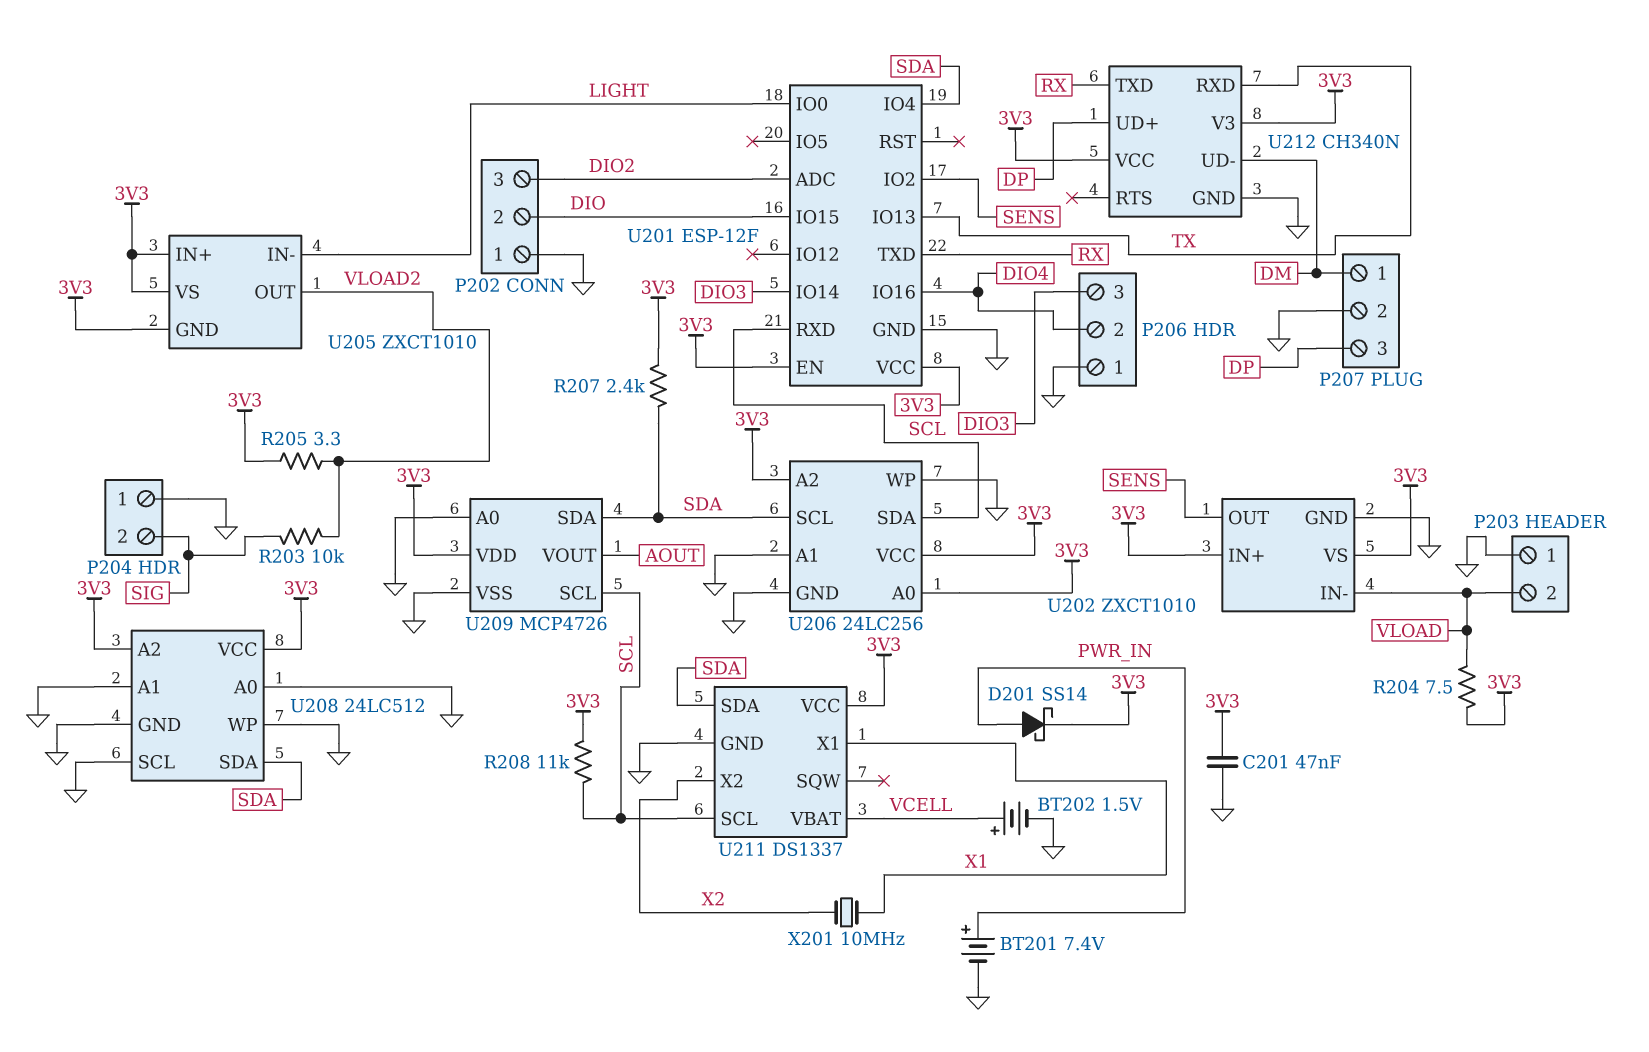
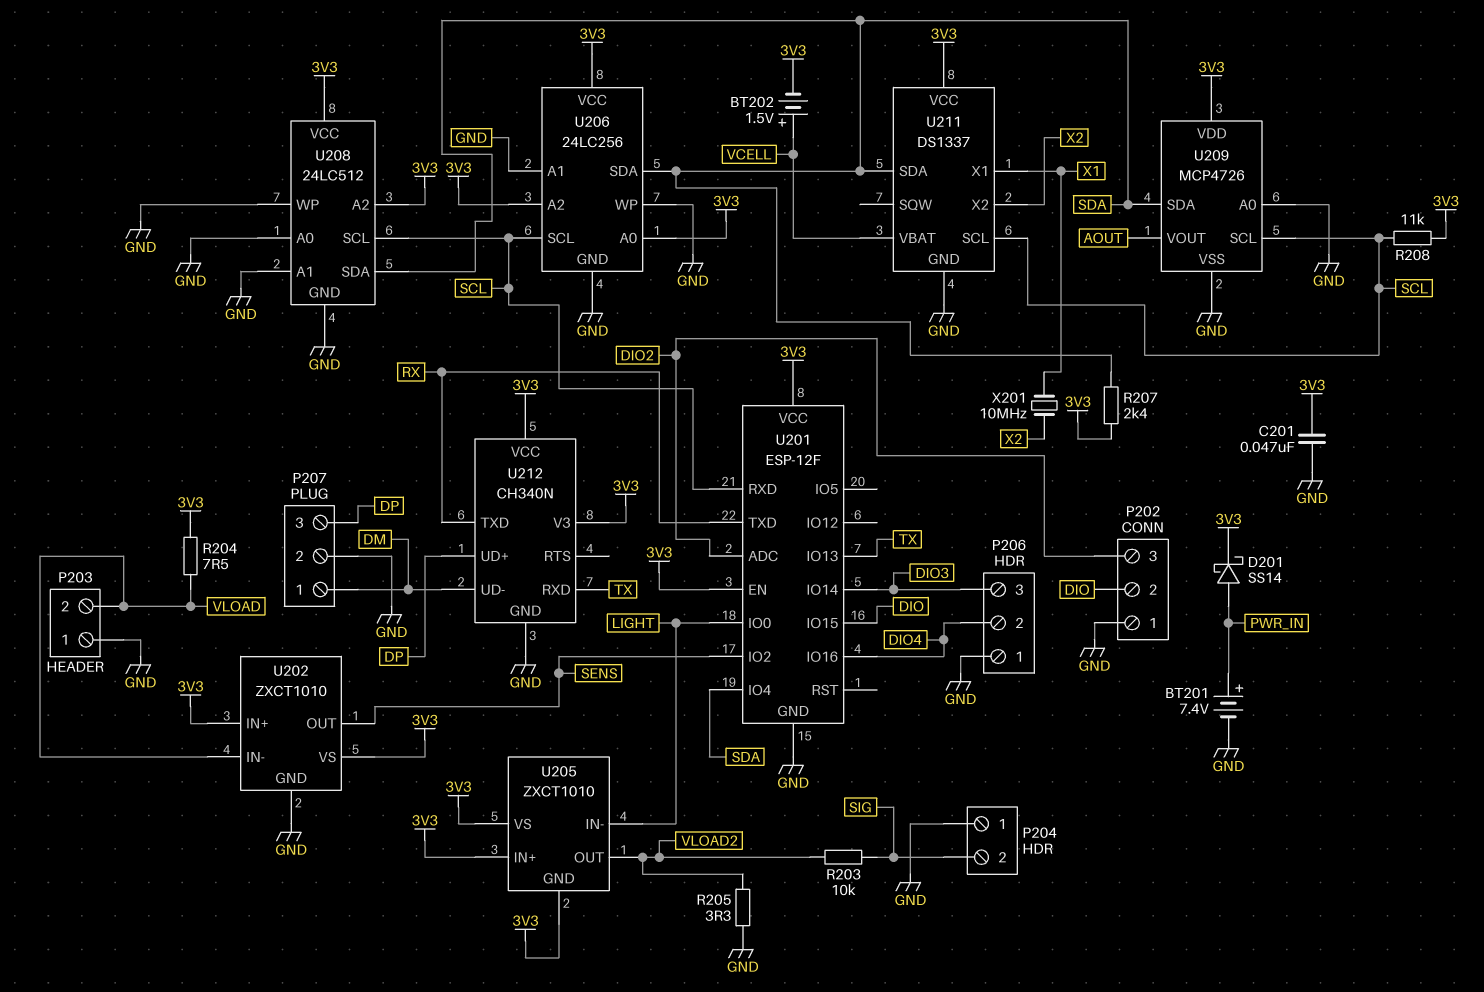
BT202: 1.5V (plus VCELL, minus GND) -> 1.5V (plus VCELL, minus 3V3)
R205: 3.3 (3V3, VLOAD2) -> 3.3 (GND, VLOAD2)
U206 pin SCL: SDA -> SCL
U206 pin SDA: SCL -> SDA
U208 pin SCL: GND -> SCL

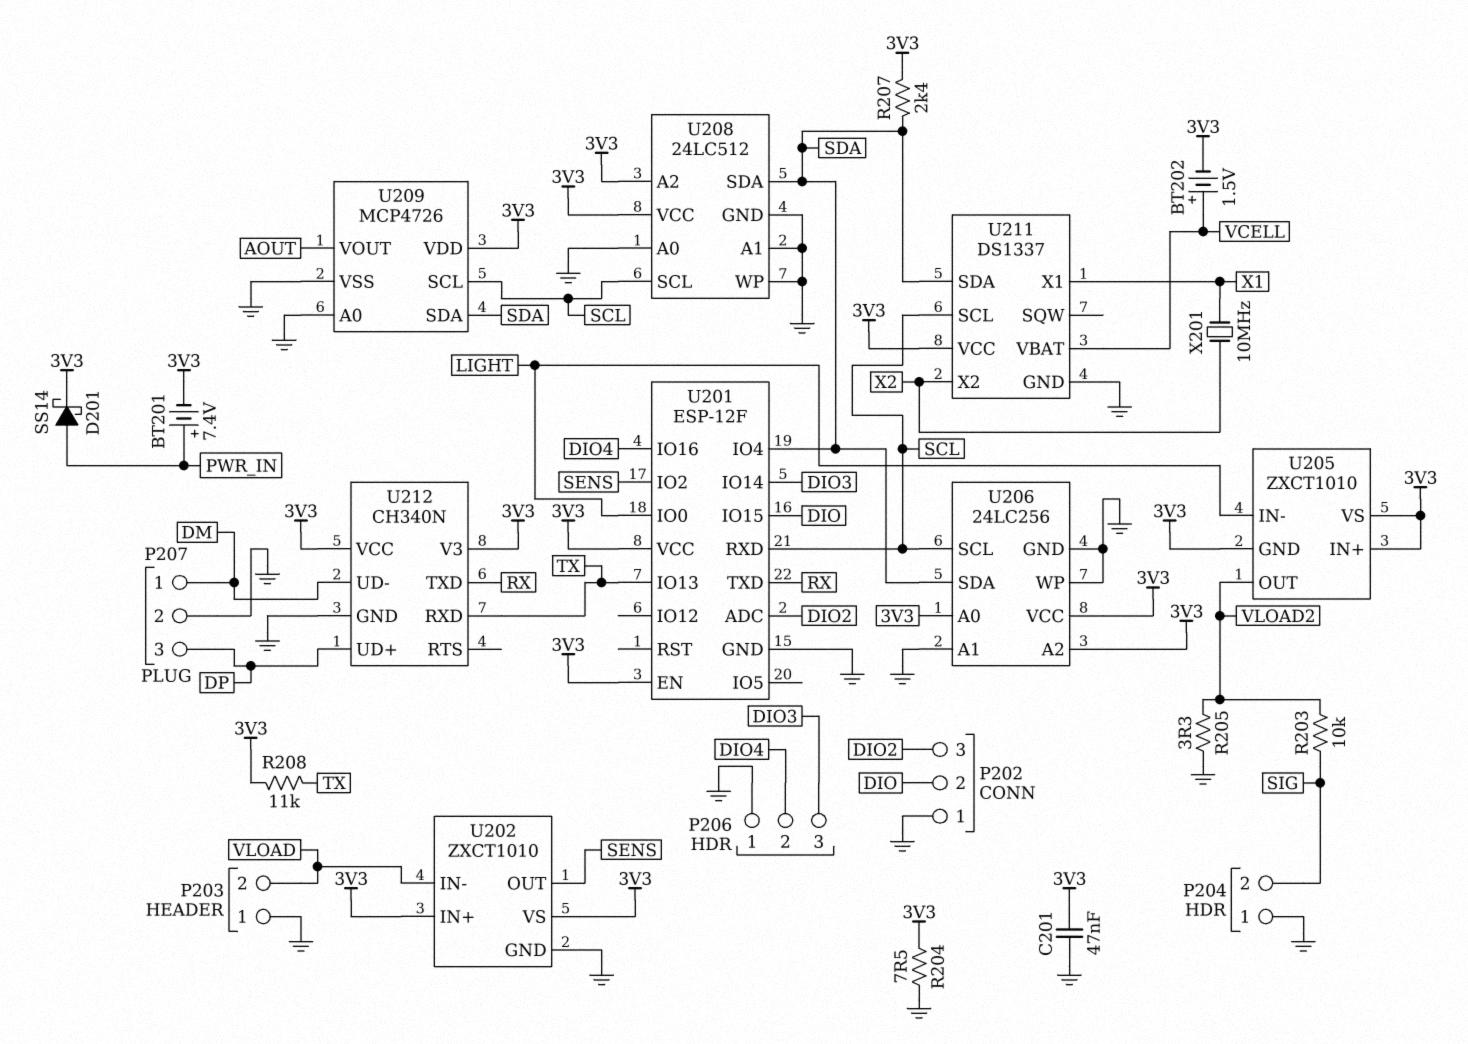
BT201: 7.4V (plus PWR_IN, minus GND) -> 7.4V (plus PWR_IN, minus 3V3)
R204: 7.5 (3V3, VLOAD) -> 7.5 (3V3, GND)
R208: 11k (3V3, SCL) -> 11k (3V3, TX)

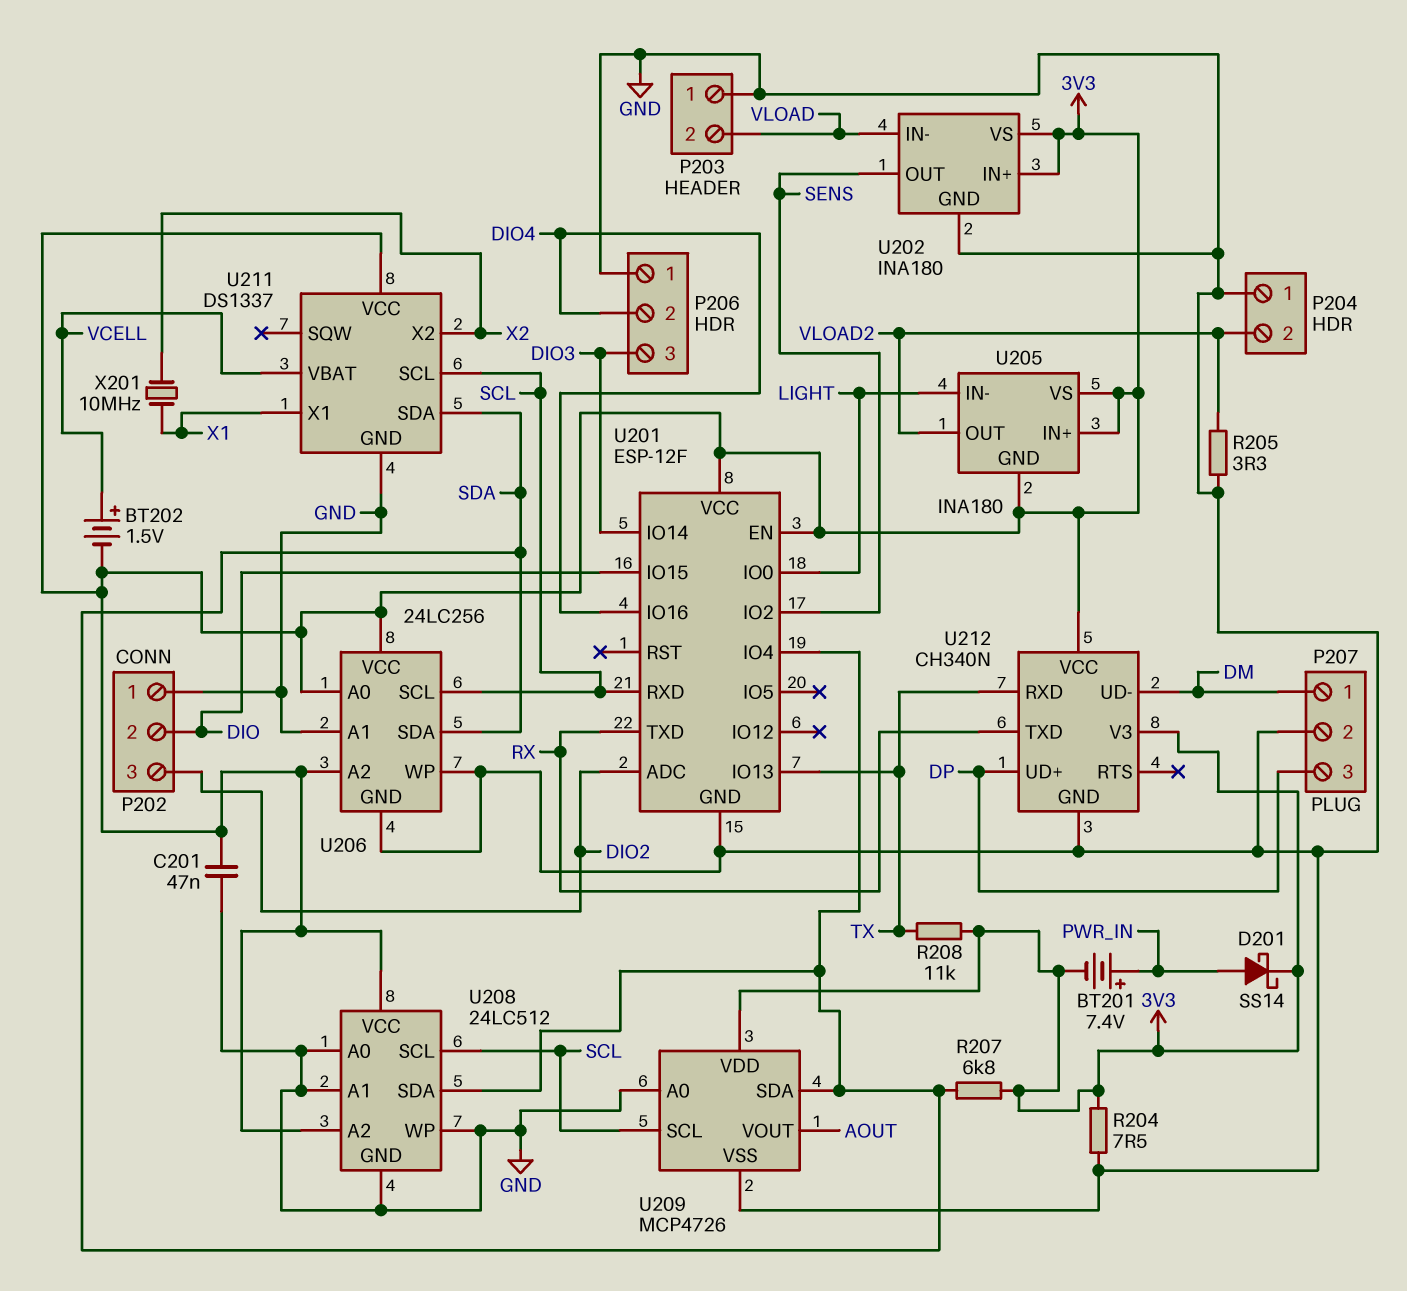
P204 pin 2: SIG -> VLOAD2
R203: 10k (SIG, VLOAD2) -> none
R207: 2.4k (3V3, SDA) -> 6.8k (3V3, SDA)
U202: ZXCT1010 -> INA180
U205: ZXCT1010 -> INA180

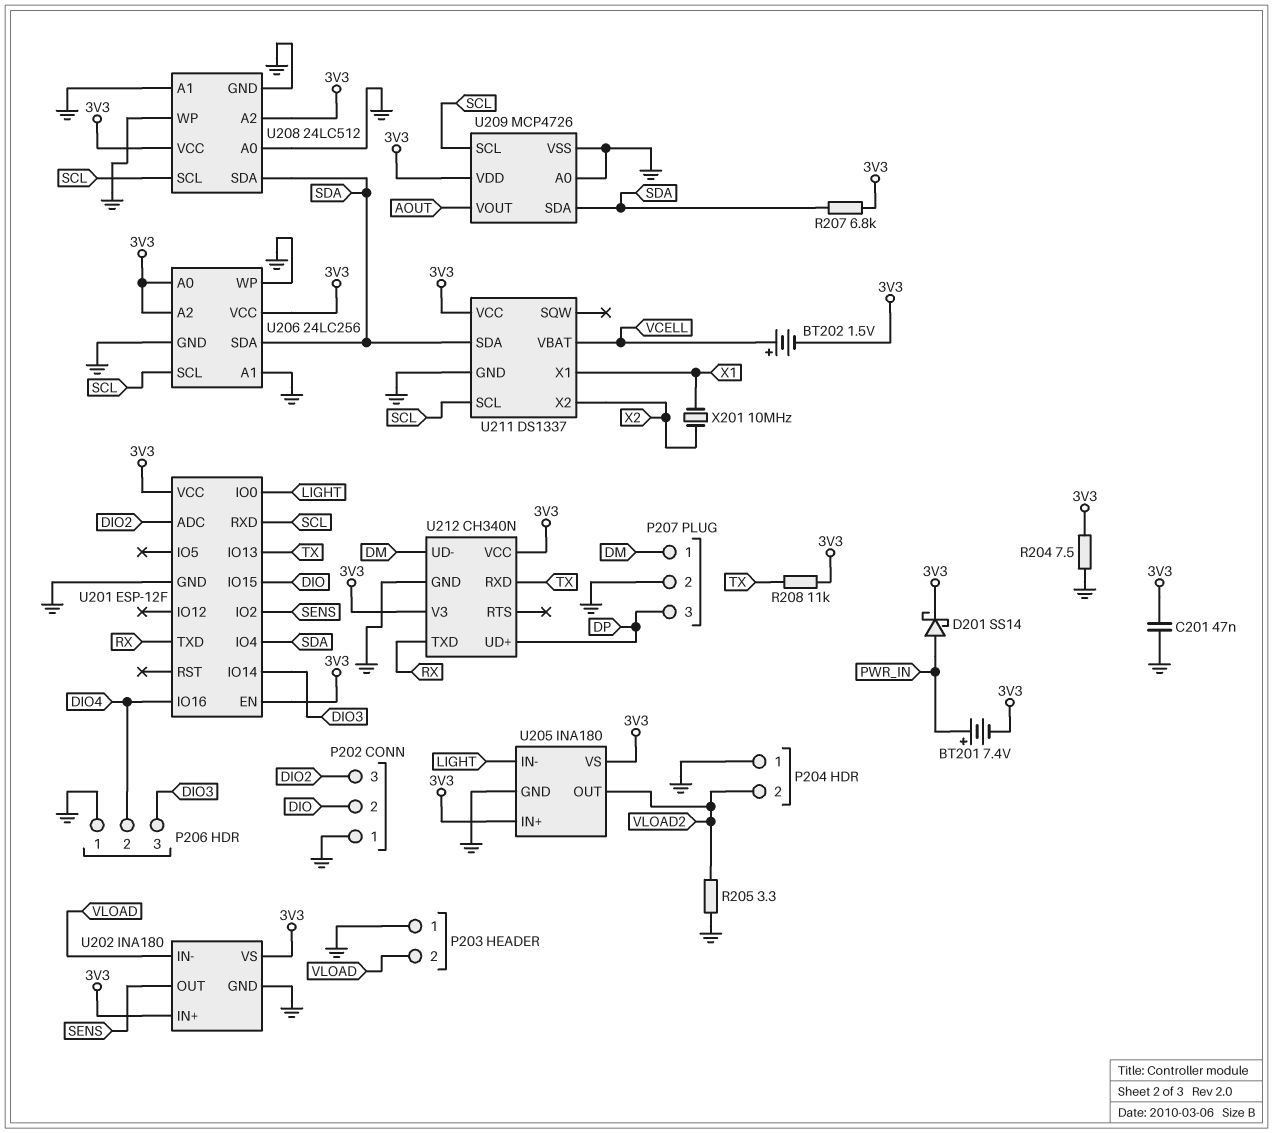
U205 pin GND: 3V3 -> GND

